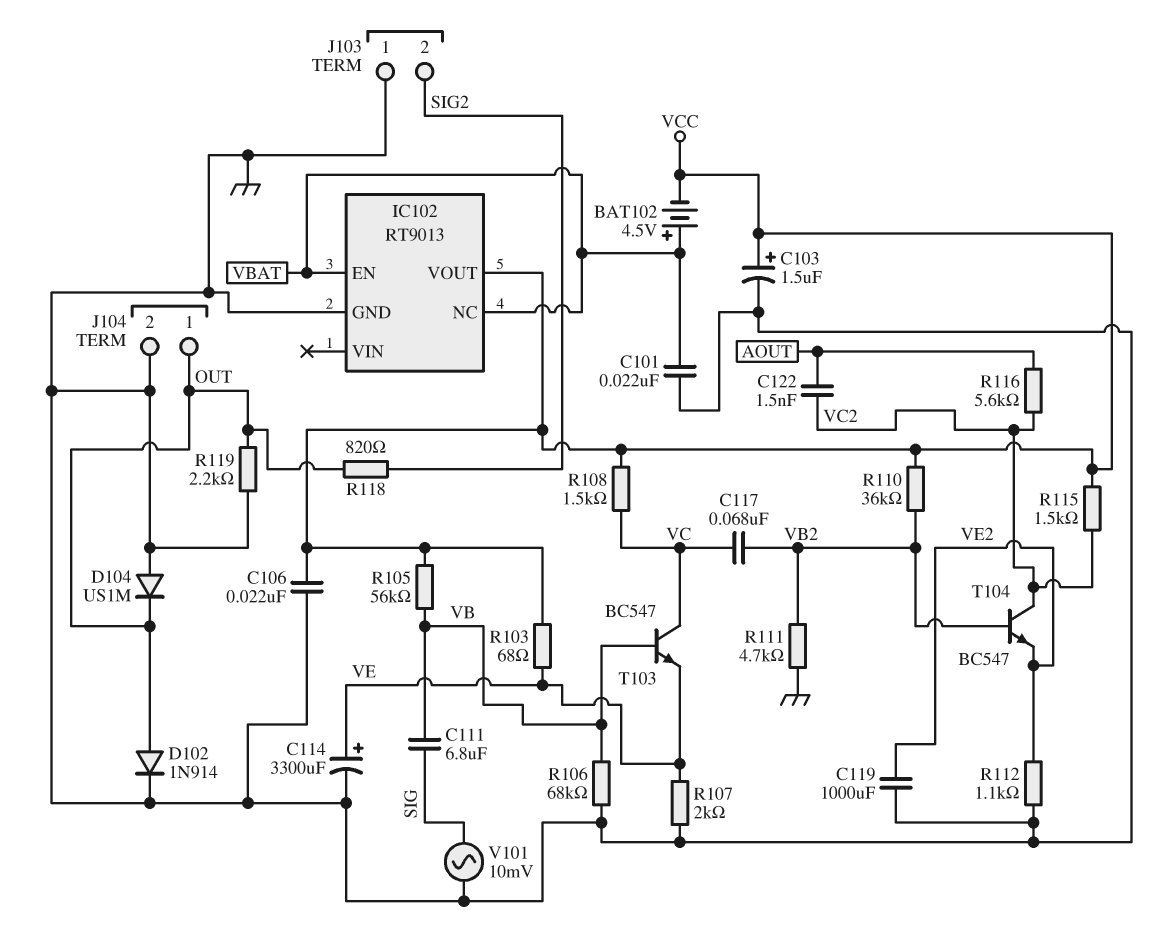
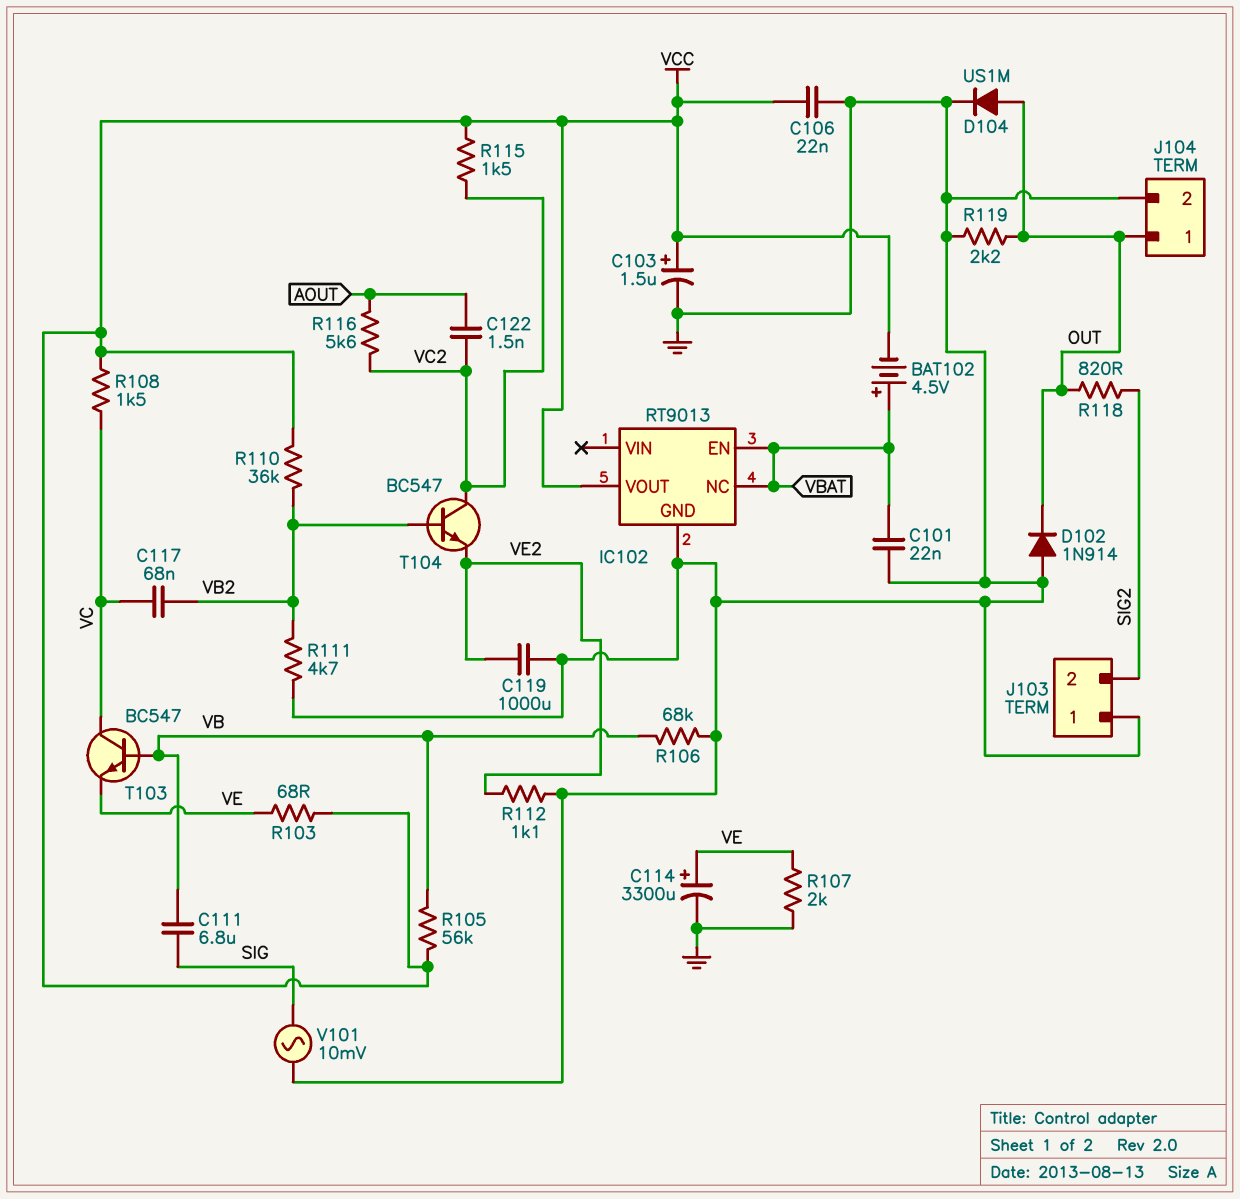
D102: diode 1N914 (A OUT, K GND) -> diode 1N914 (A GND, K OUT)
D104: diode US1M (A GND, K OUT) -> diode US1M (A OUT, K GND)

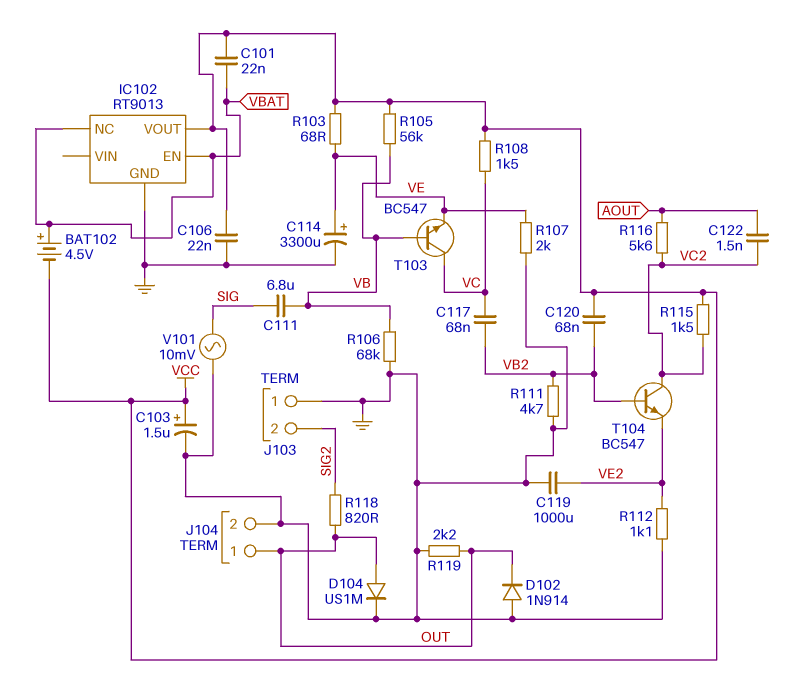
C101: 22nF (GND, VBAT) -> 22nF (VBAT, VCC)
C120: none -> 68nF (VB2, VCC)
R110: 36k (VB2, VCC) -> none

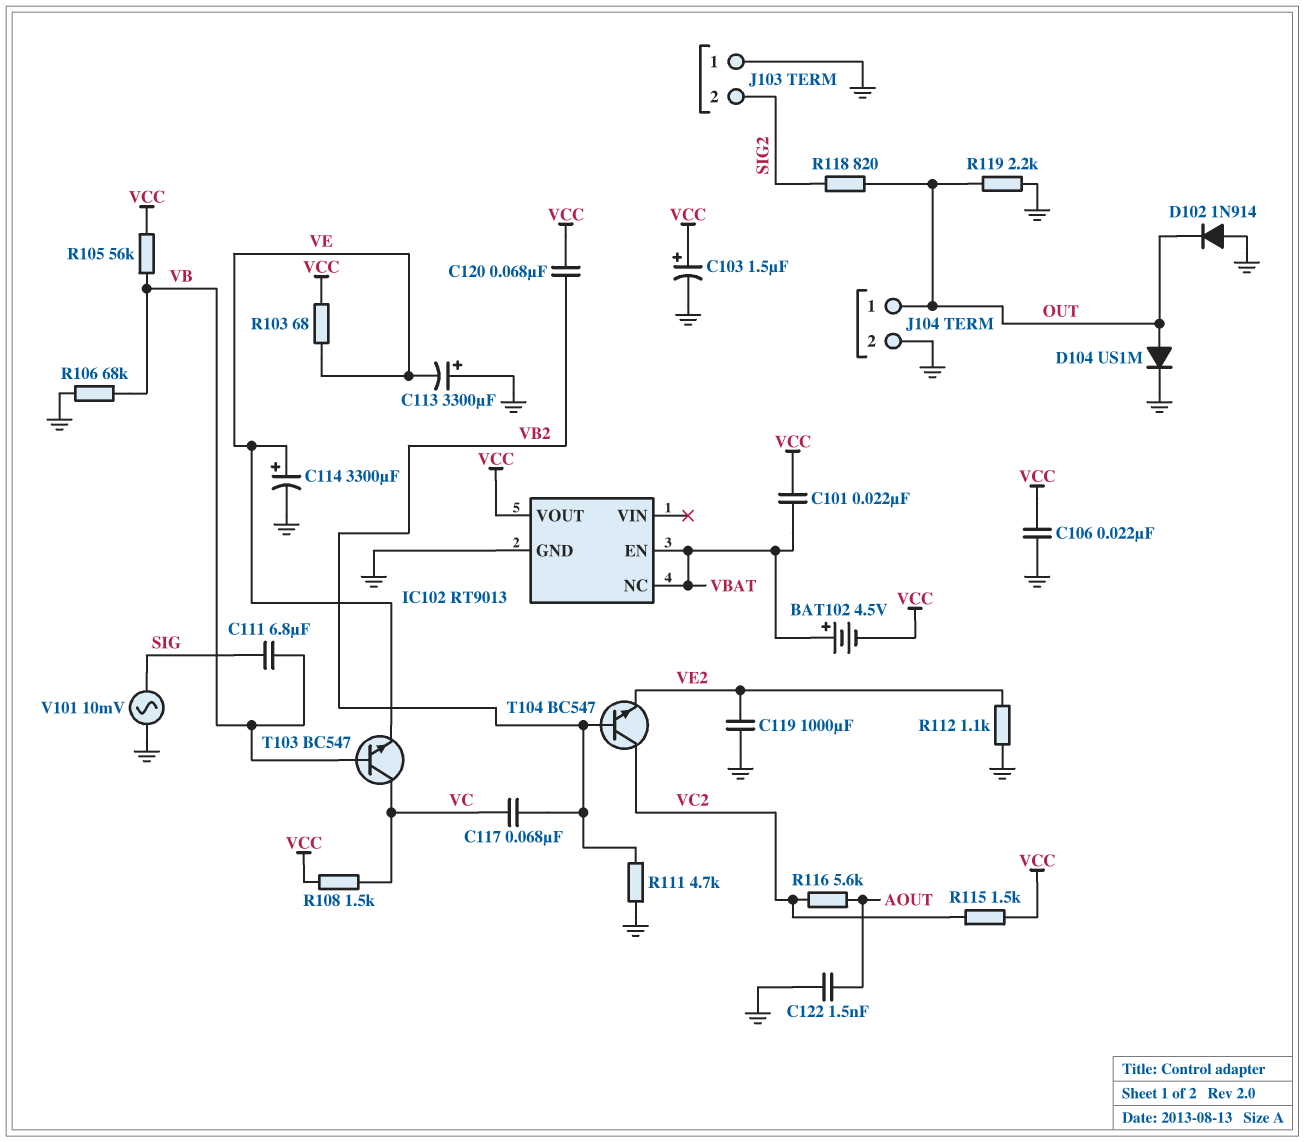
C113: none -> 3300uF (plus GND, minus VE)
C122: 1.5nF (AOUT, VC2) -> 1.5nF (AOUT, GND)
R107: 2k (GND, VE) -> none

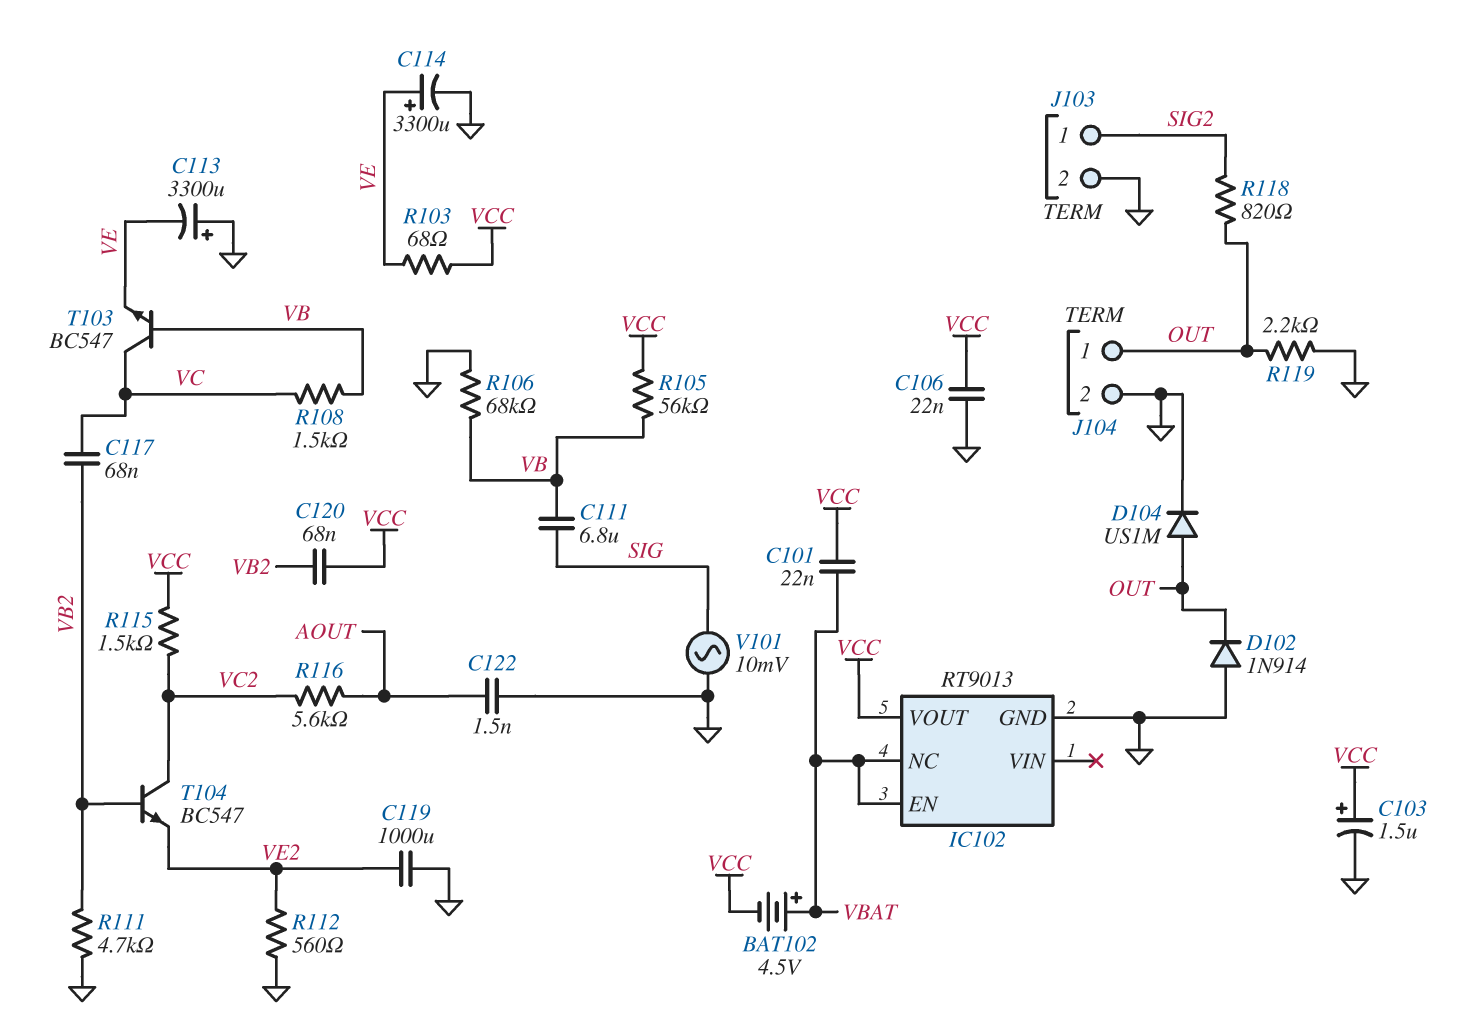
J103 pin 1: GND -> SIG2
J103 pin 2: SIG2 -> GND
R108: 1.5k (VC, VCC) -> 1.5k (VB, VC)
R112: 1.1k (GND, VE2) -> 560 (GND, VE2)

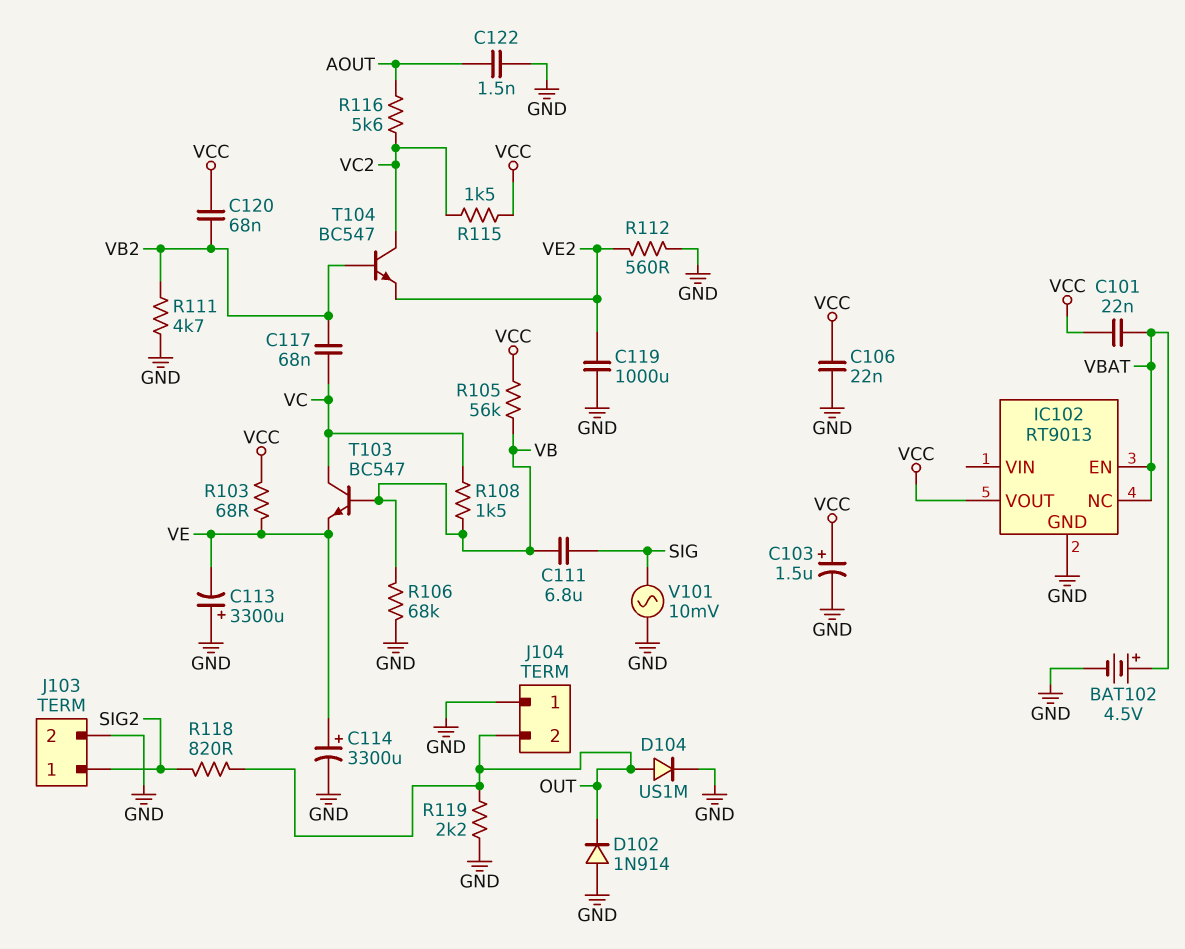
BAT102: 4.5V (plus VBAT, minus VCC) -> 4.5V (plus VBAT, minus GND)
J104 pin 1: OUT -> GND
J104 pin 2: GND -> OUT

